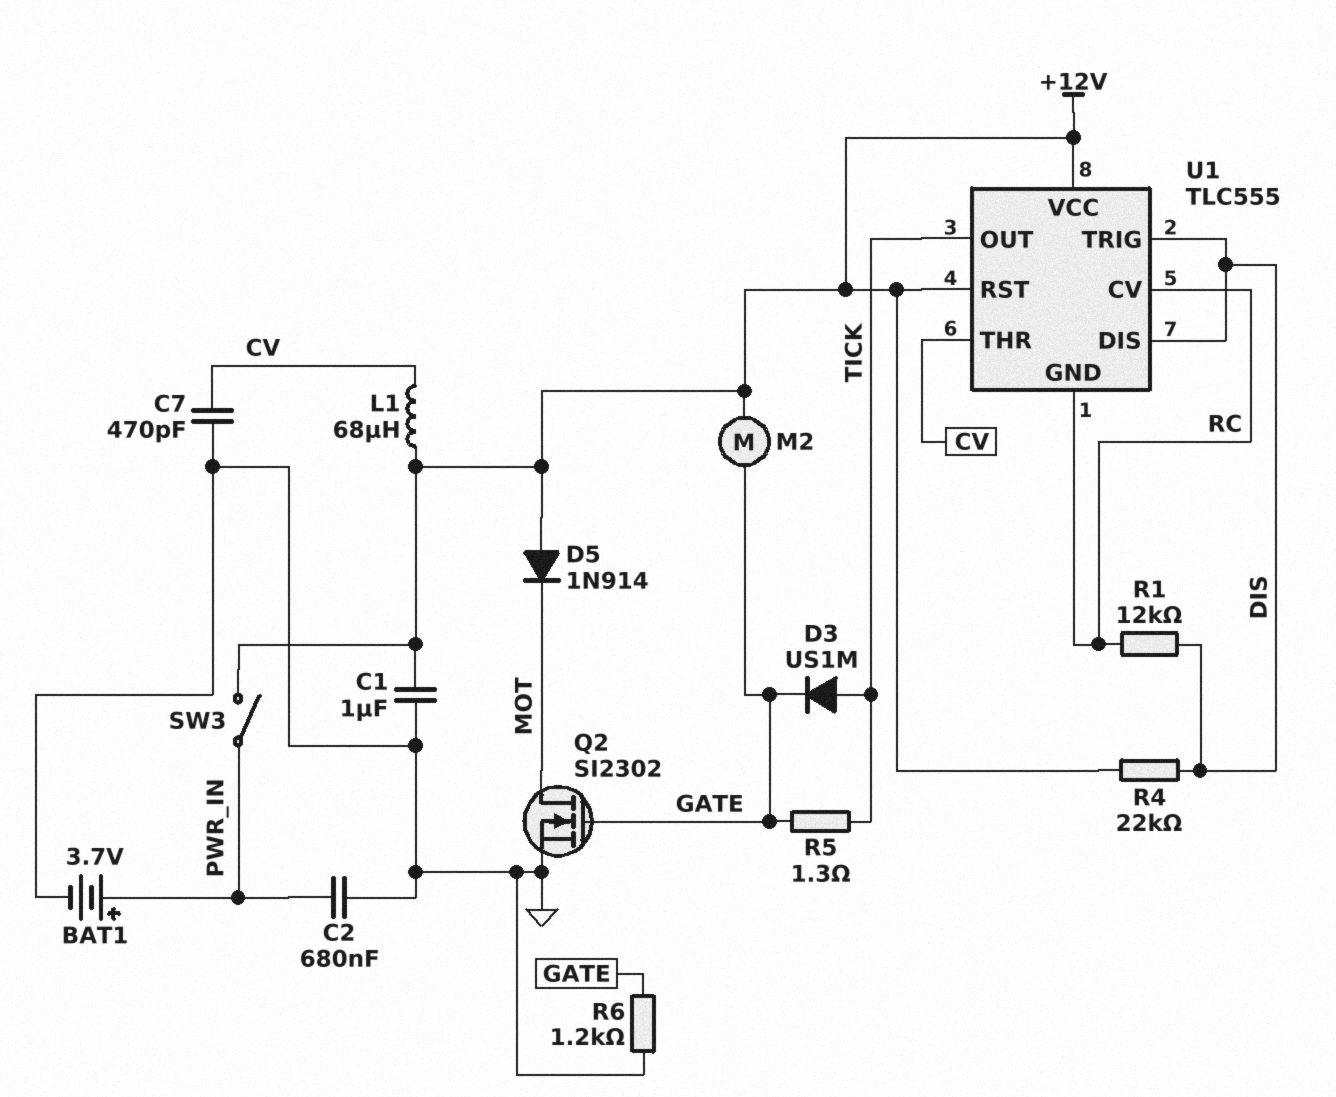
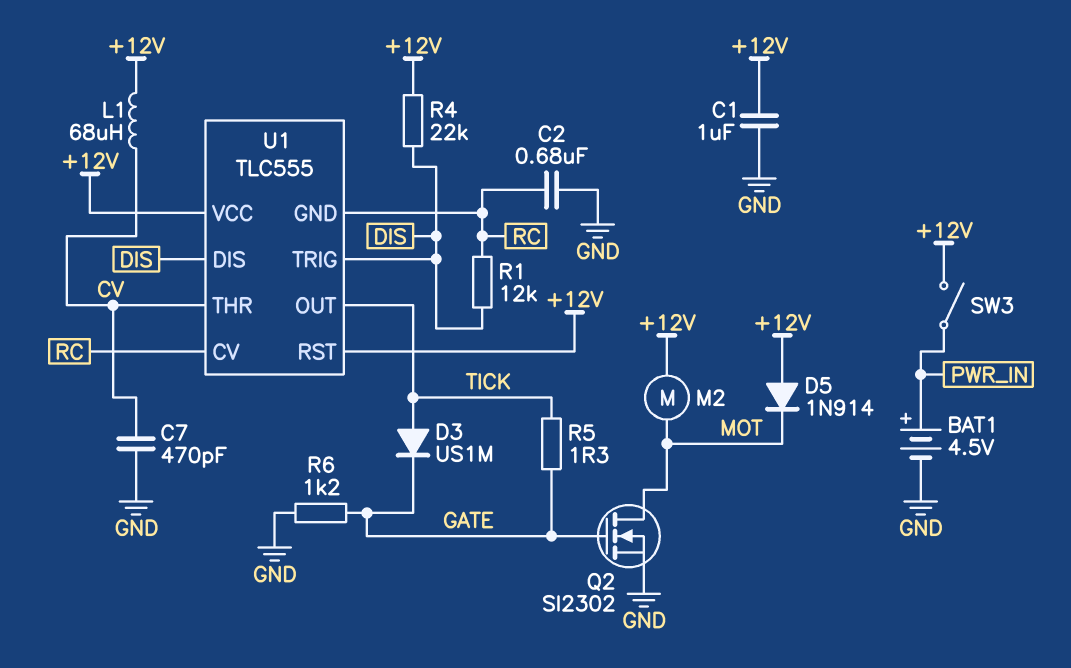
BAT1: 3.7V (plus PWR_IN, minus GND) -> 4.5V (plus PWR_IN, minus GND)
C2: 680nF (GND, PWR_IN) -> 680nF (GND, RC)
M2: motor (+12V, GATE) -> motor (+12V, MOT)

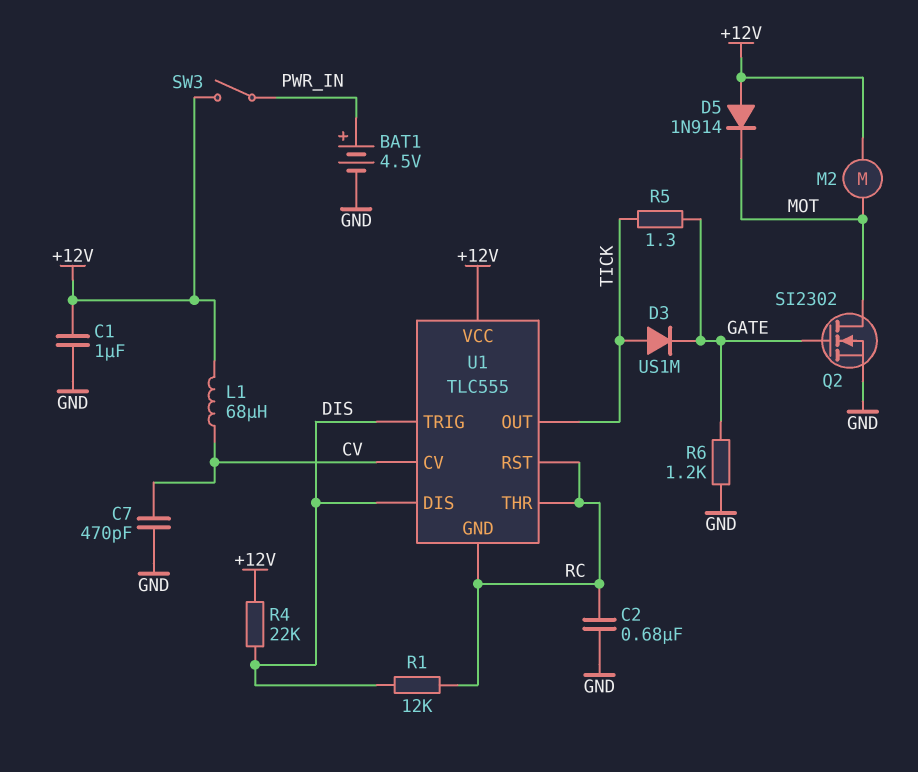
U1 pin CV: RC -> CV
U1 pin RST: +12V -> RC
U1 pin THR: CV -> RC

